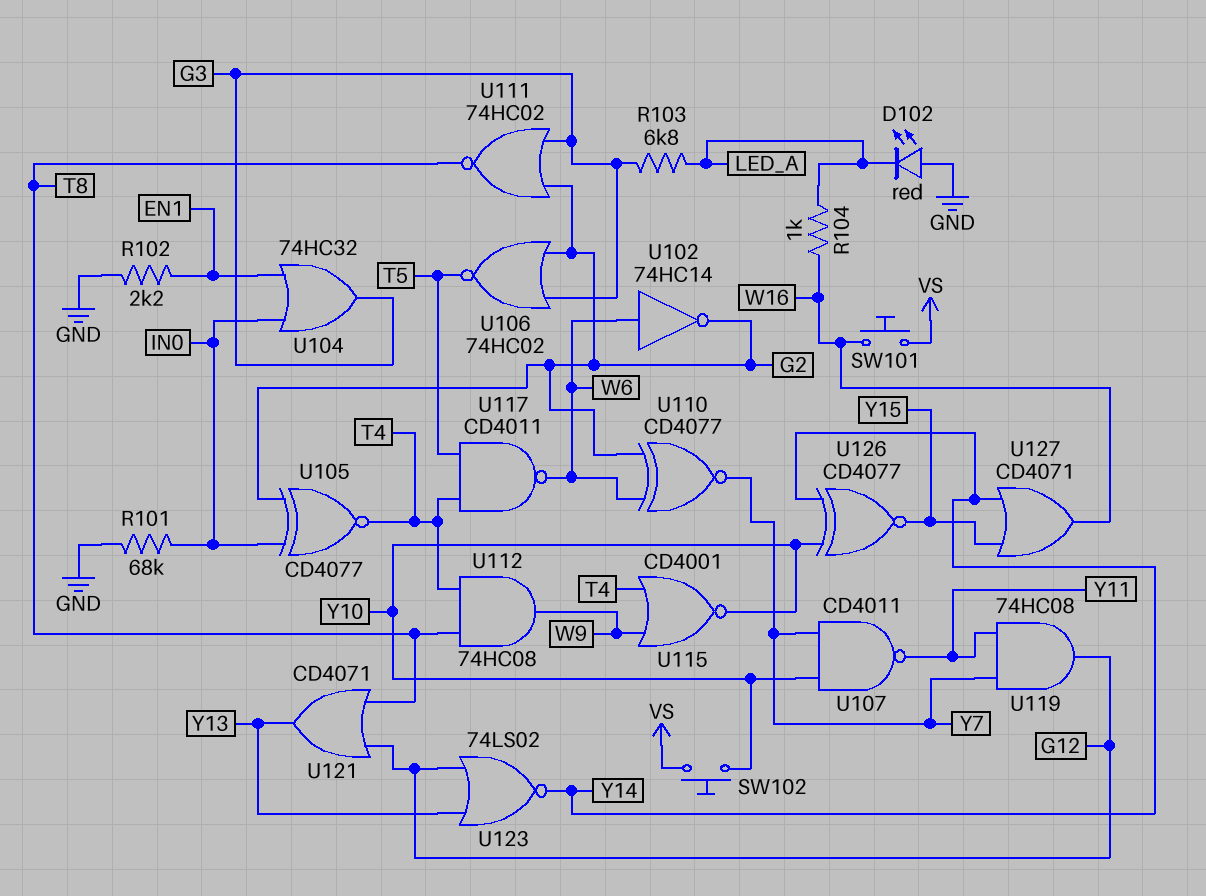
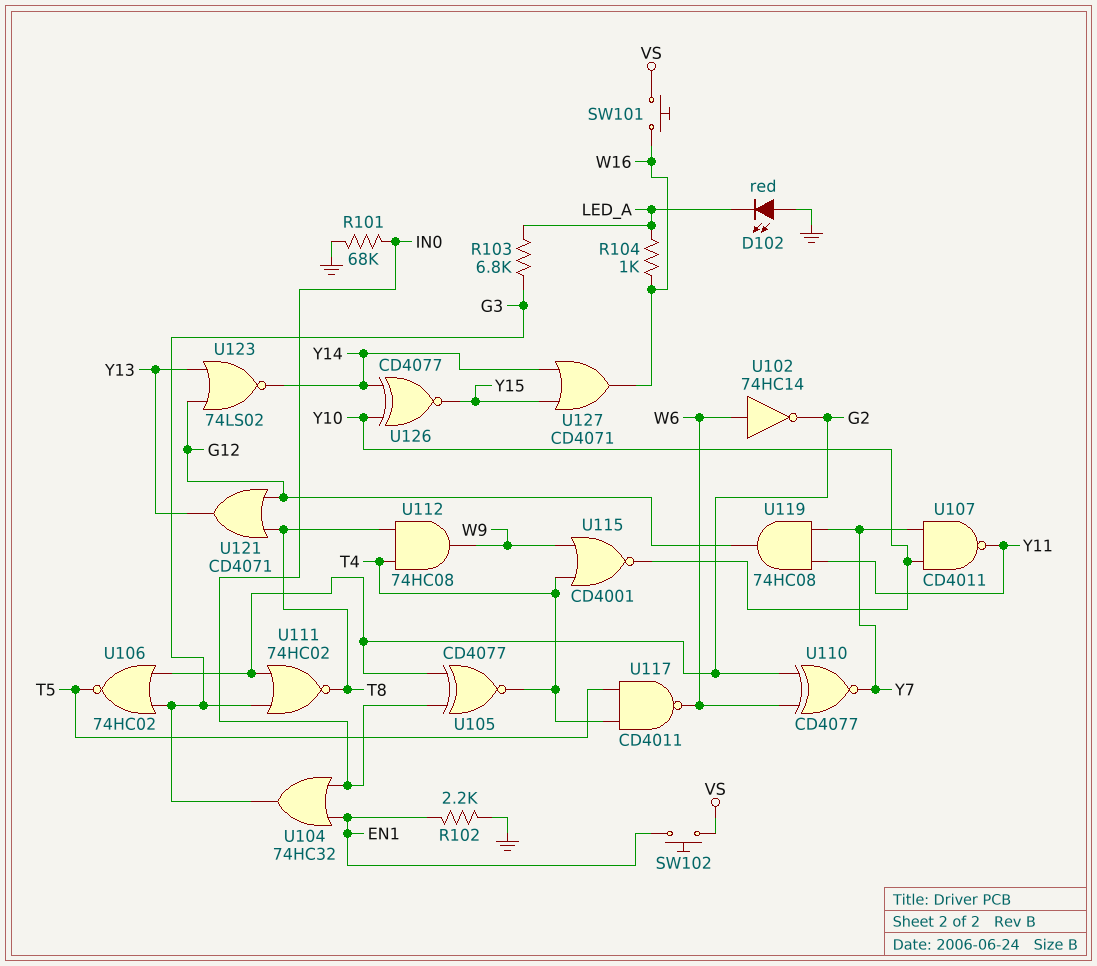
SW102: button (VS, Y10) -> button (EN1, VS)

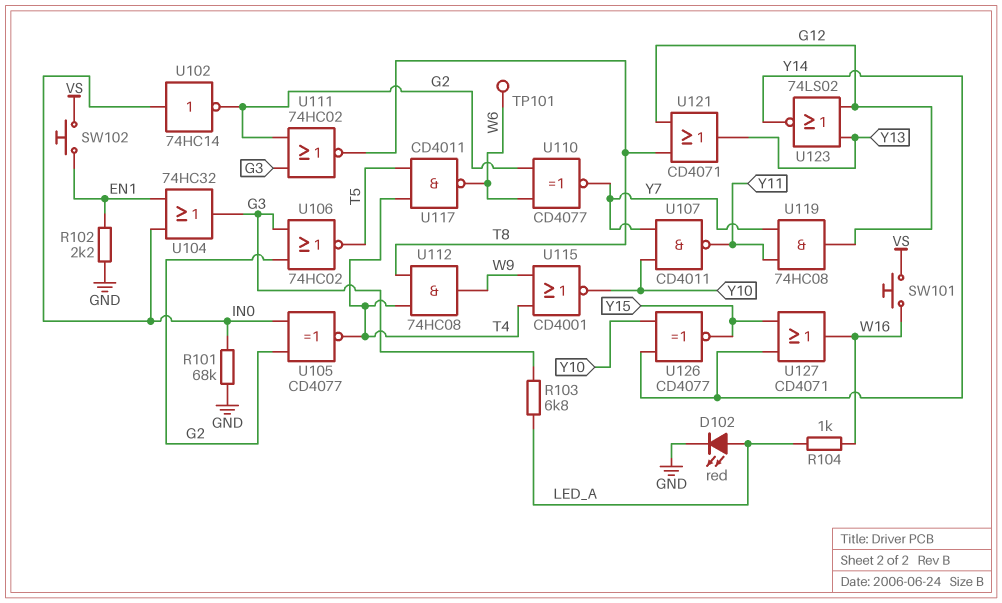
D102: LED red (A GND, K LED_A) -> LED red (A LED_A, K GND)
TP101: none -> test point (W6)
U102: NOT 74HC14 (in W6, out G2) -> NOT 74HC14 (in IN0, out G2)

